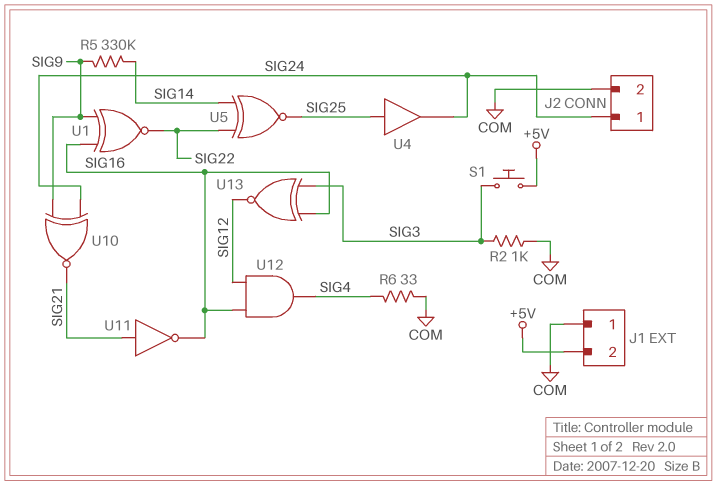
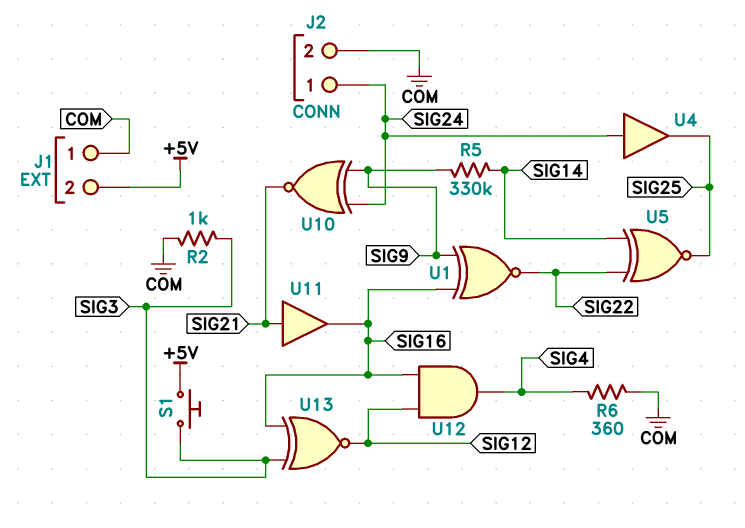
R6: 33 (COM, SIG4) -> 360 (COM, SIG4)
U4: buffer (in SIG25, out SIG24) -> buffer (in SIG24, out SIG25)
U11: NOT (in SIG21, out SIG16) -> buffer (in SIG21, out SIG16)

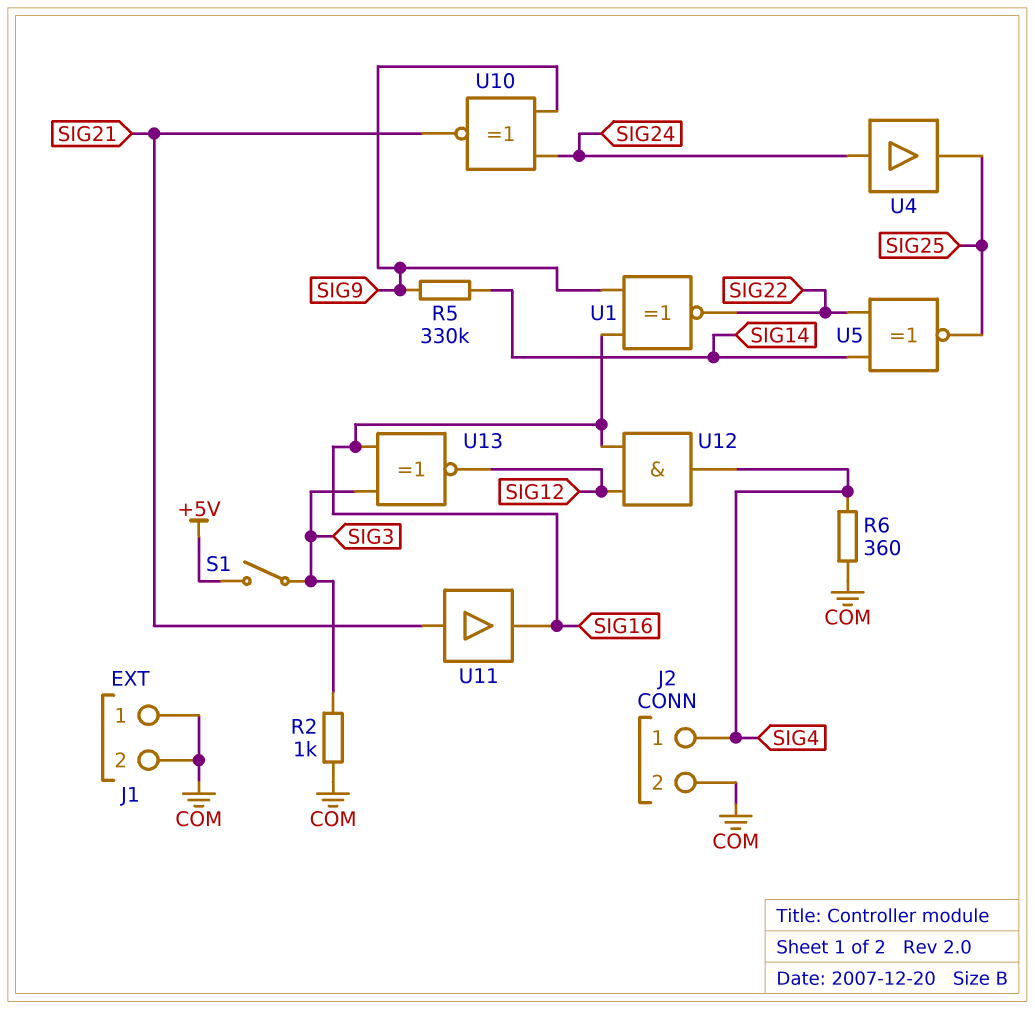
J1 pin 2: +5V -> COM
J2 pin 1: SIG24 -> SIG4
S1: button (+5V, SIG3) -> switch (+5V, SIG3)

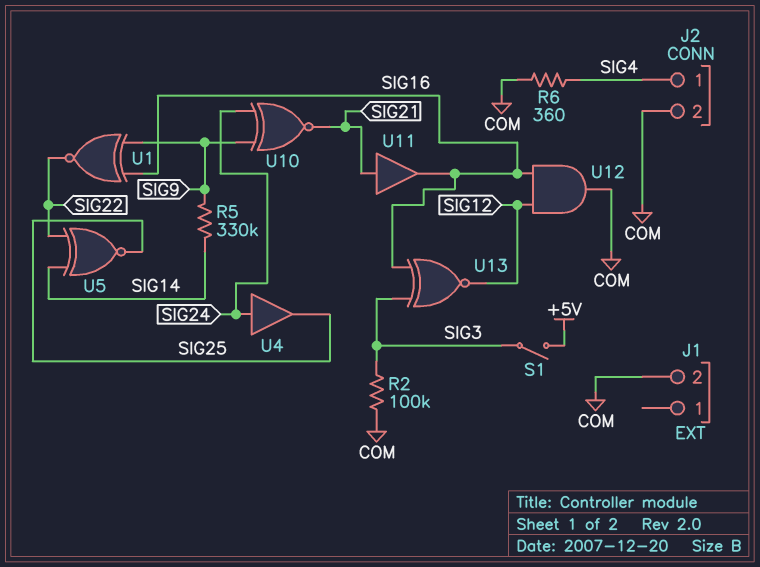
J1 pin 1: COM -> none
R2: 1k (COM, SIG3) -> 100k (COM, SIG3)
U12: AND (in SIG12, in SIG16, out SIG4) -> AND (in SIG12, in SIG16, out COM)

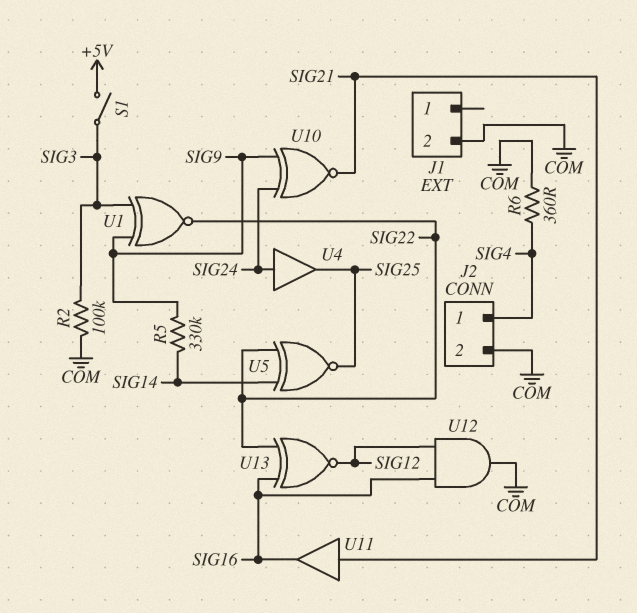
U1: XNOR (in SIG9, in SIG16, out SIG22) -> XNOR (in SIG3, in SIG9, out SIG22)
U13: XNOR (in SIG3, in SIG16, out SIG12) -> XNOR (in SIG16, in SIG22, out SIG12)

